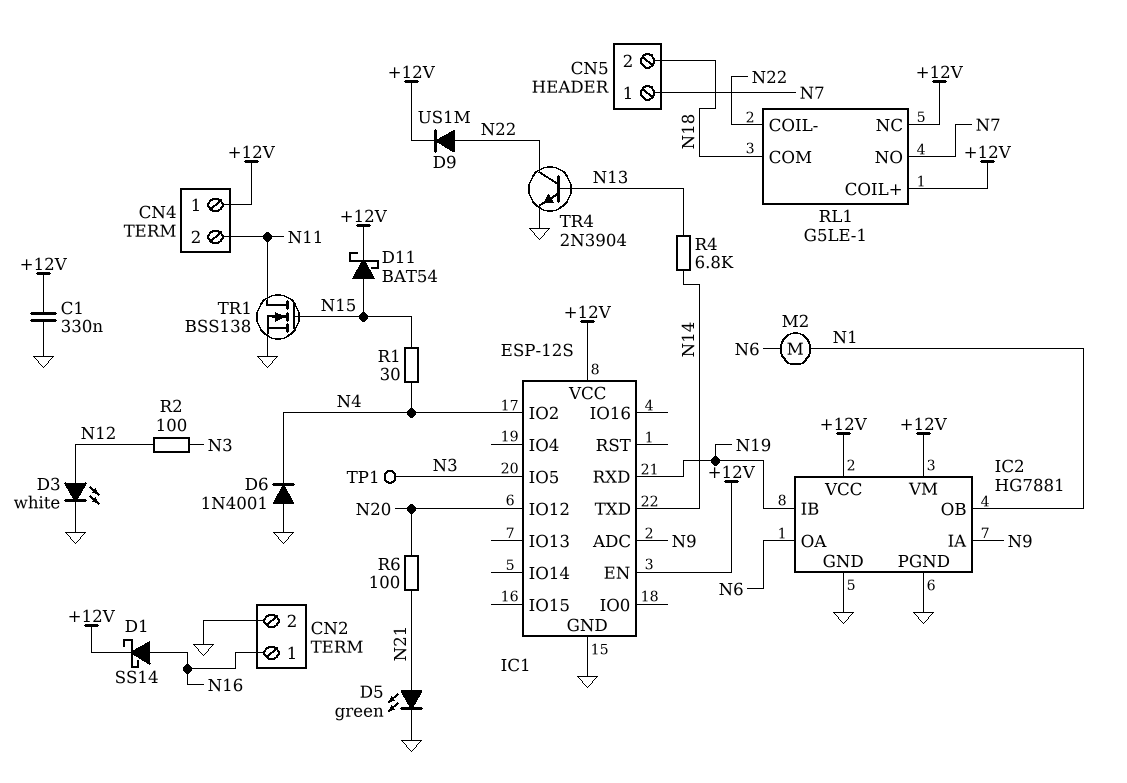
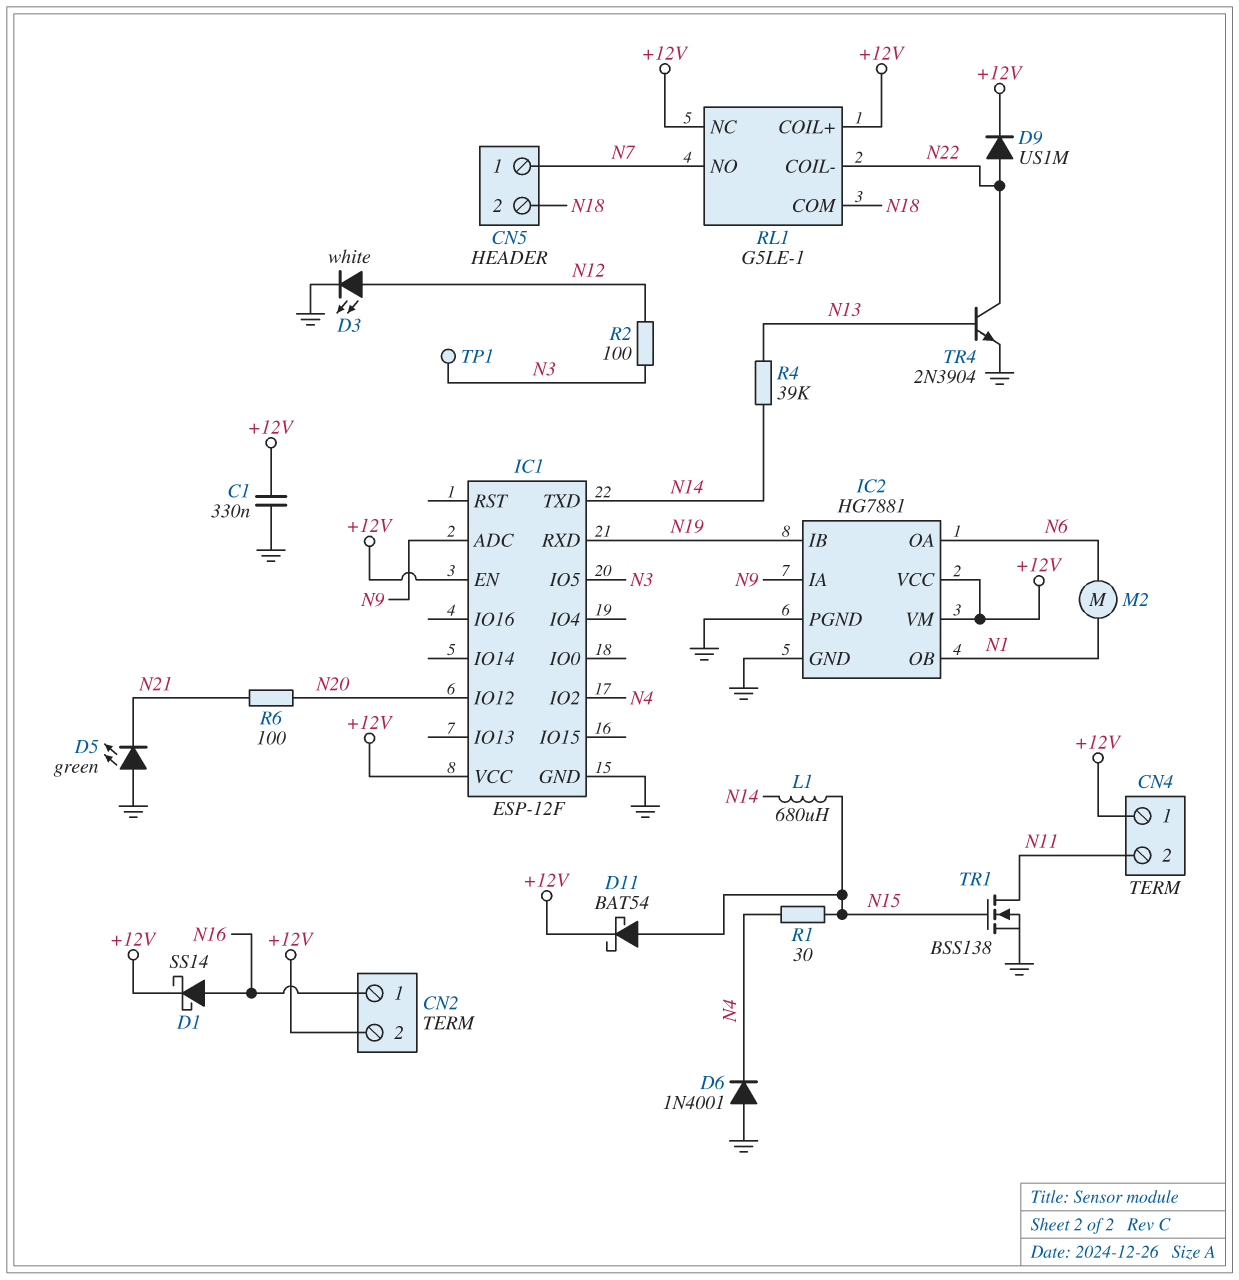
CN2 pin 2: GND -> +12V
D5: LED green (A N21, K GND) -> LED green (A GND, K N21)
IC1: ESP-12S -> ESP-12F
L1: none -> 680uH (N14, N15)
R4: 6.8k (N13, N14) -> 39k (N13, N14)

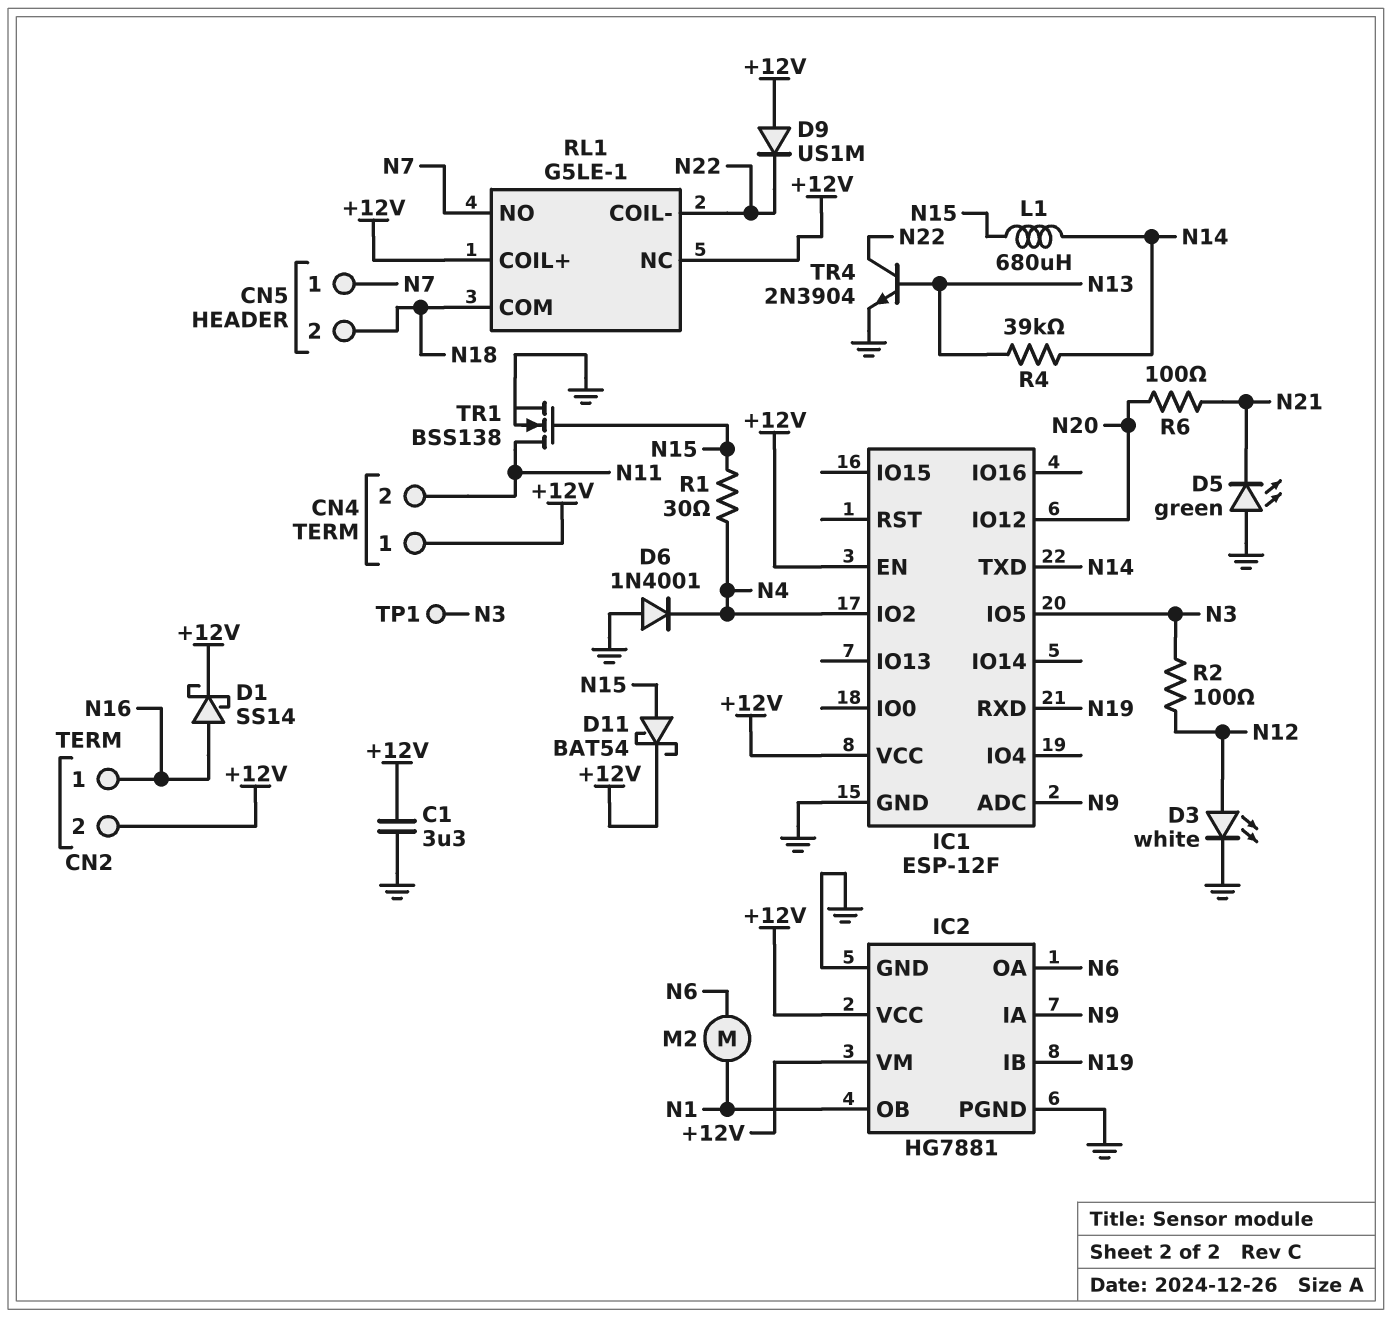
C1: 330nF (+12V, GND) -> 3.3uF (+12V, GND)
D9: diode US1M (A N22, K +12V) -> diode US1M (A +12V, K N22)

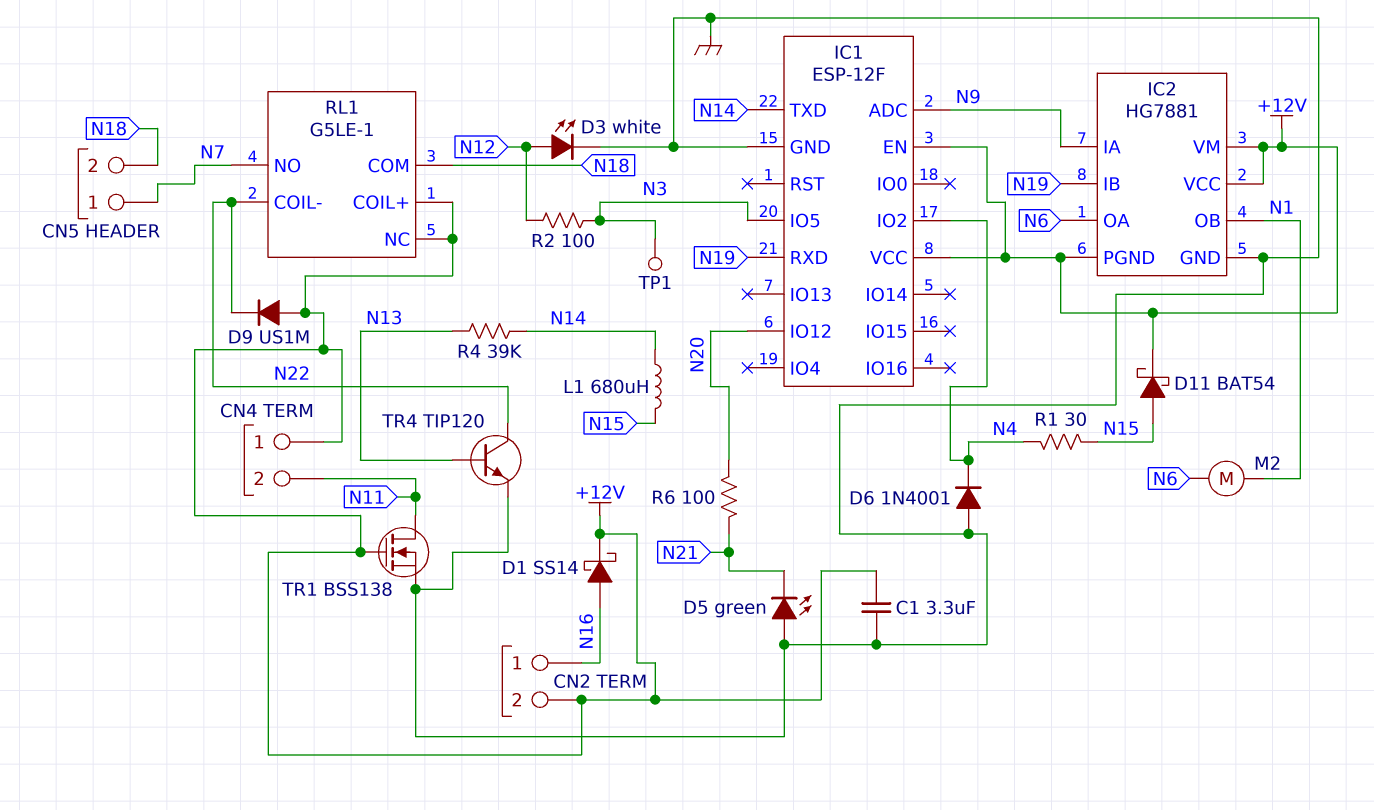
IC2 pin PGND: GND -> +12V
TR1: NMOS BSS138 (G N15, D N11, S GND) -> NMOS BSS138 (G +12V, D N11, S GND)
TR4: NPN 2N3904 (B N13, C N22, E GND) -> NPN TIP120 (B N13, C N22, E GND)

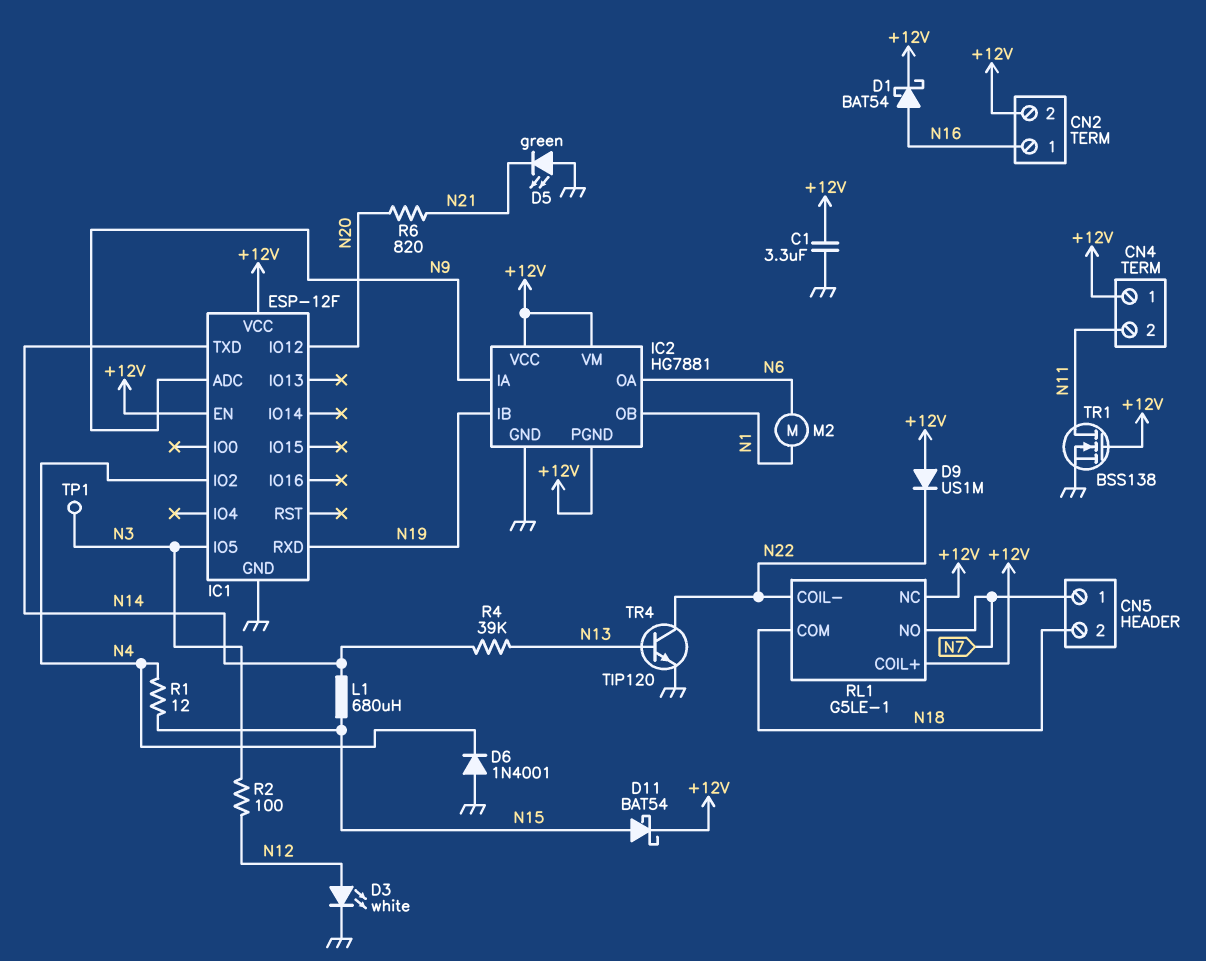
D1: schottky SS14 (A N16, K +12V) -> schottky BAT54 (A N16, K +12V)
R1: 30 (N4, N15) -> 12 (N4, N15)
R6: 100 (N20, N21) -> 820 (N20, N21)

